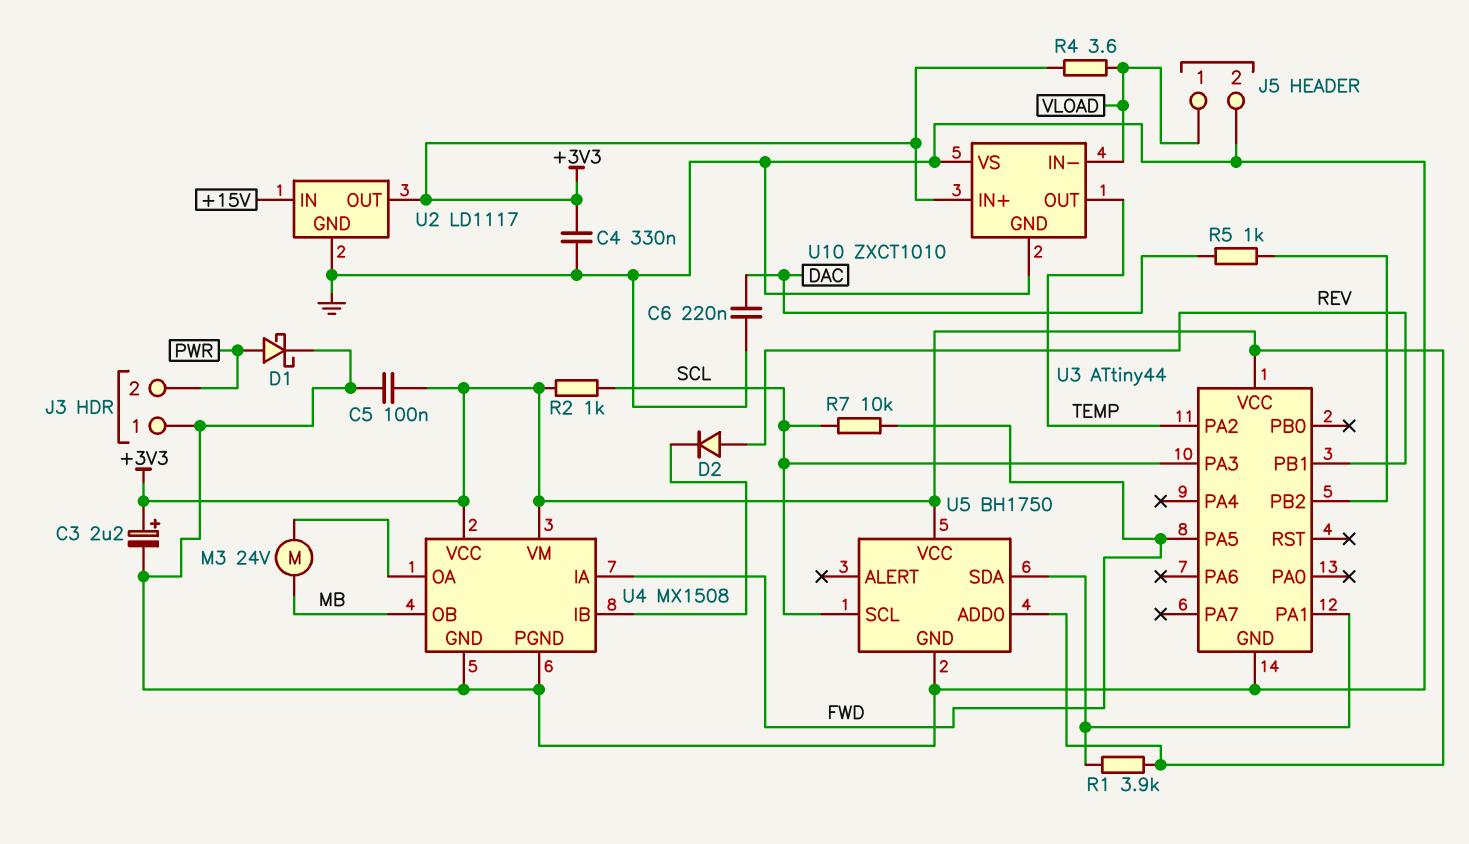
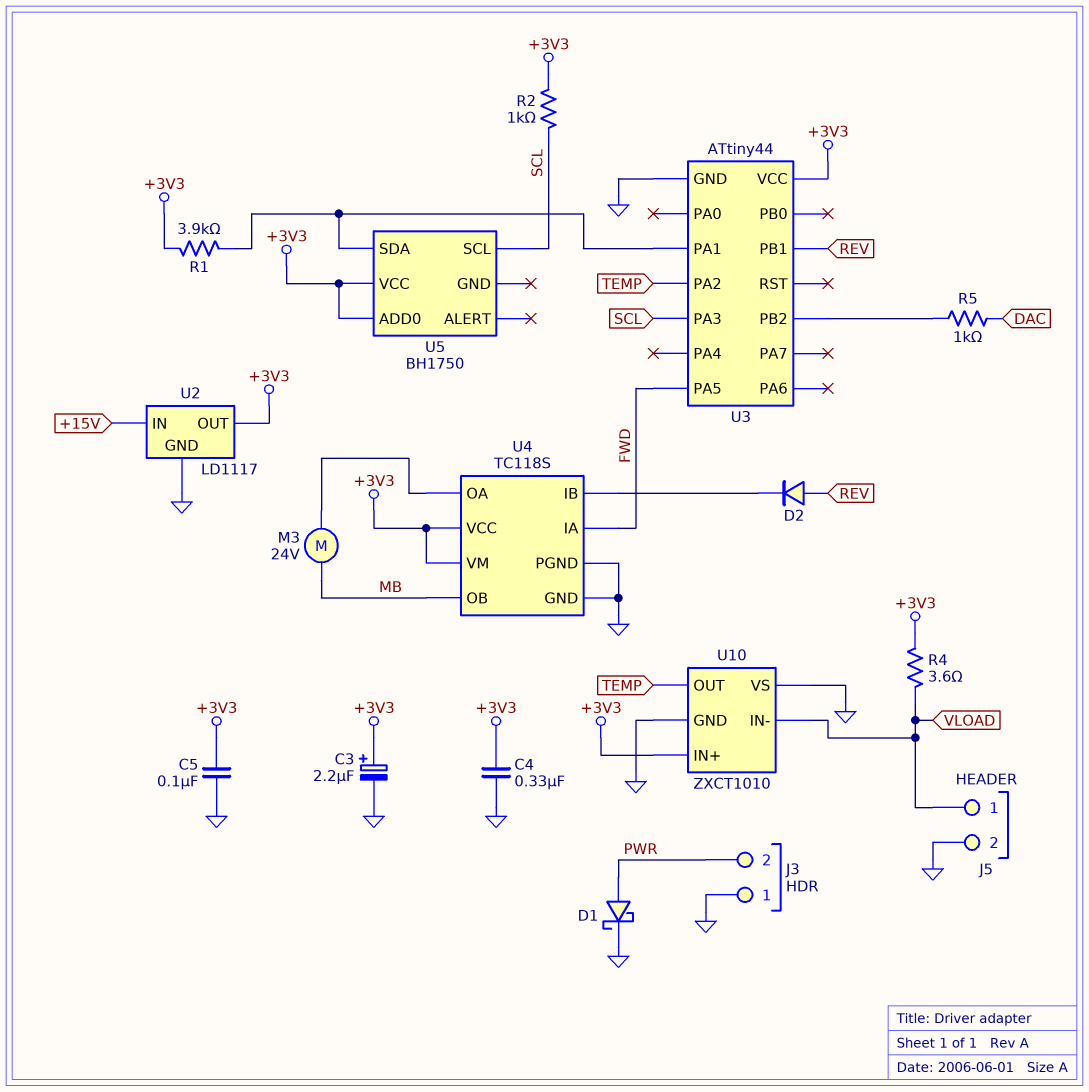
C6: 220nF (DAC, GND) -> none
R7: 10k (FWD, SCL) -> none
U4: MX1508 -> TC118S
U5 pin GND: GND -> none

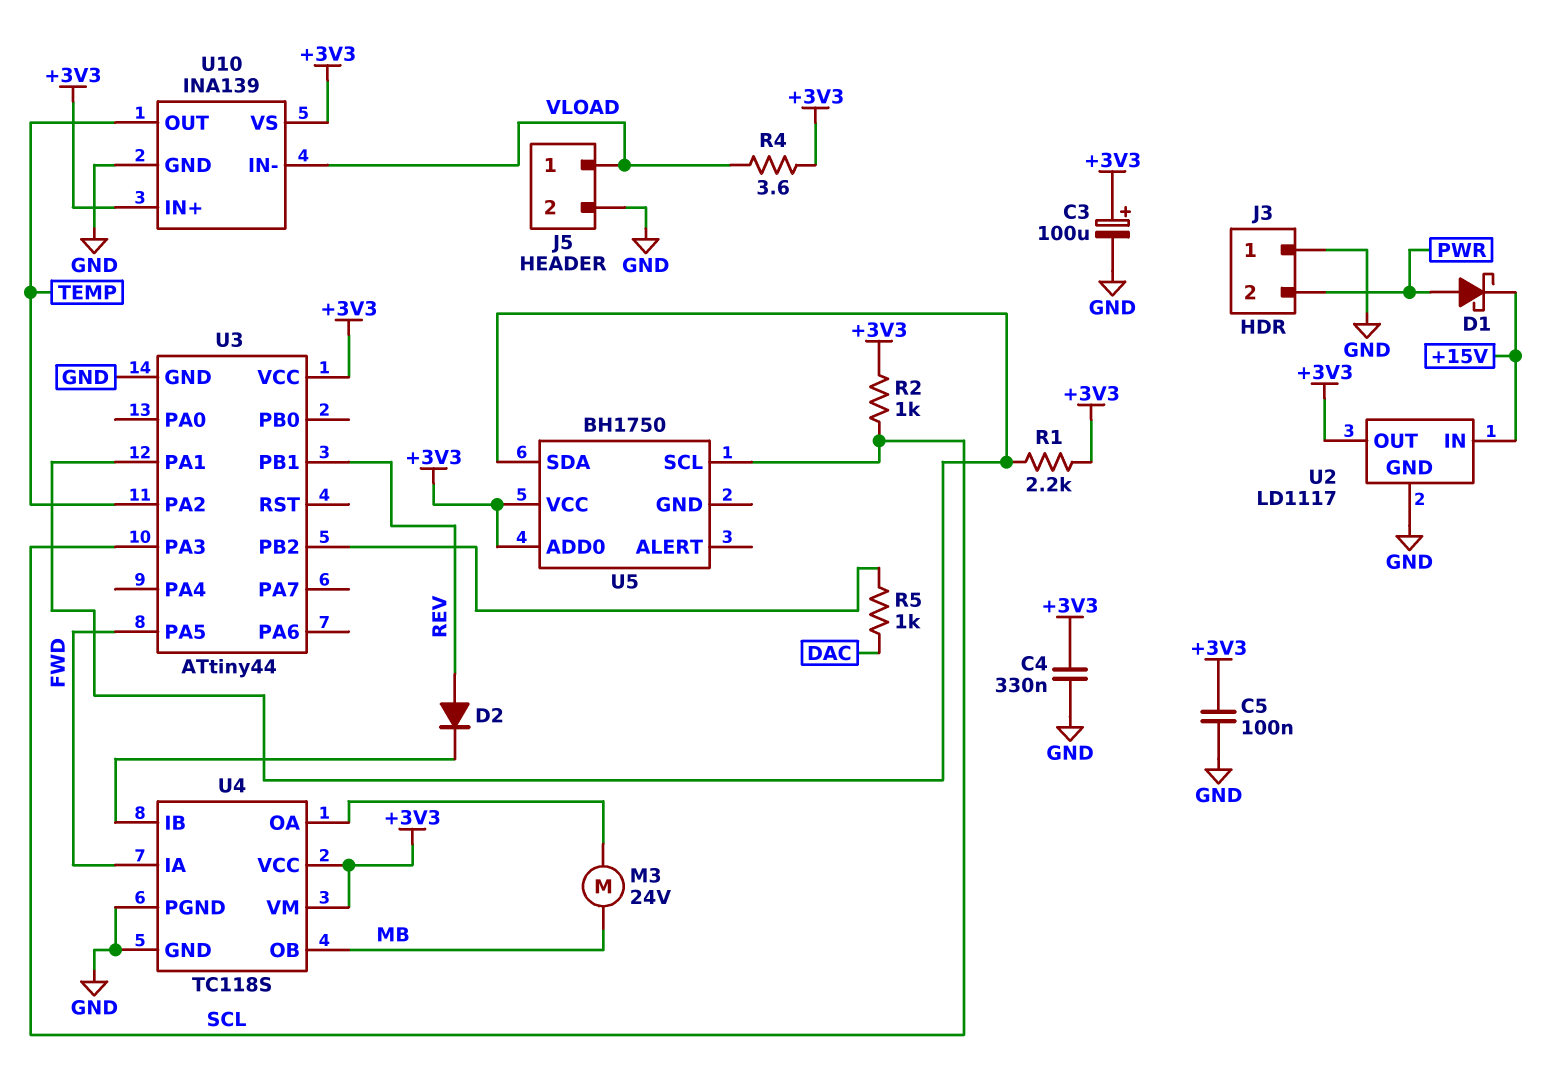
C3: 2.2uF (plus +3V3, minus GND) -> 100uF (plus +3V3, minus GND)
D1: schottky (A PWR, K GND) -> schottky (A PWR, K +15V)
R1: 3.9k (+3V3, U3/PA1) -> 2.2k (+3V3, U3/PA1)
U10: ZXCT1010 -> INA139
U10 pin VS: GND -> +3V3

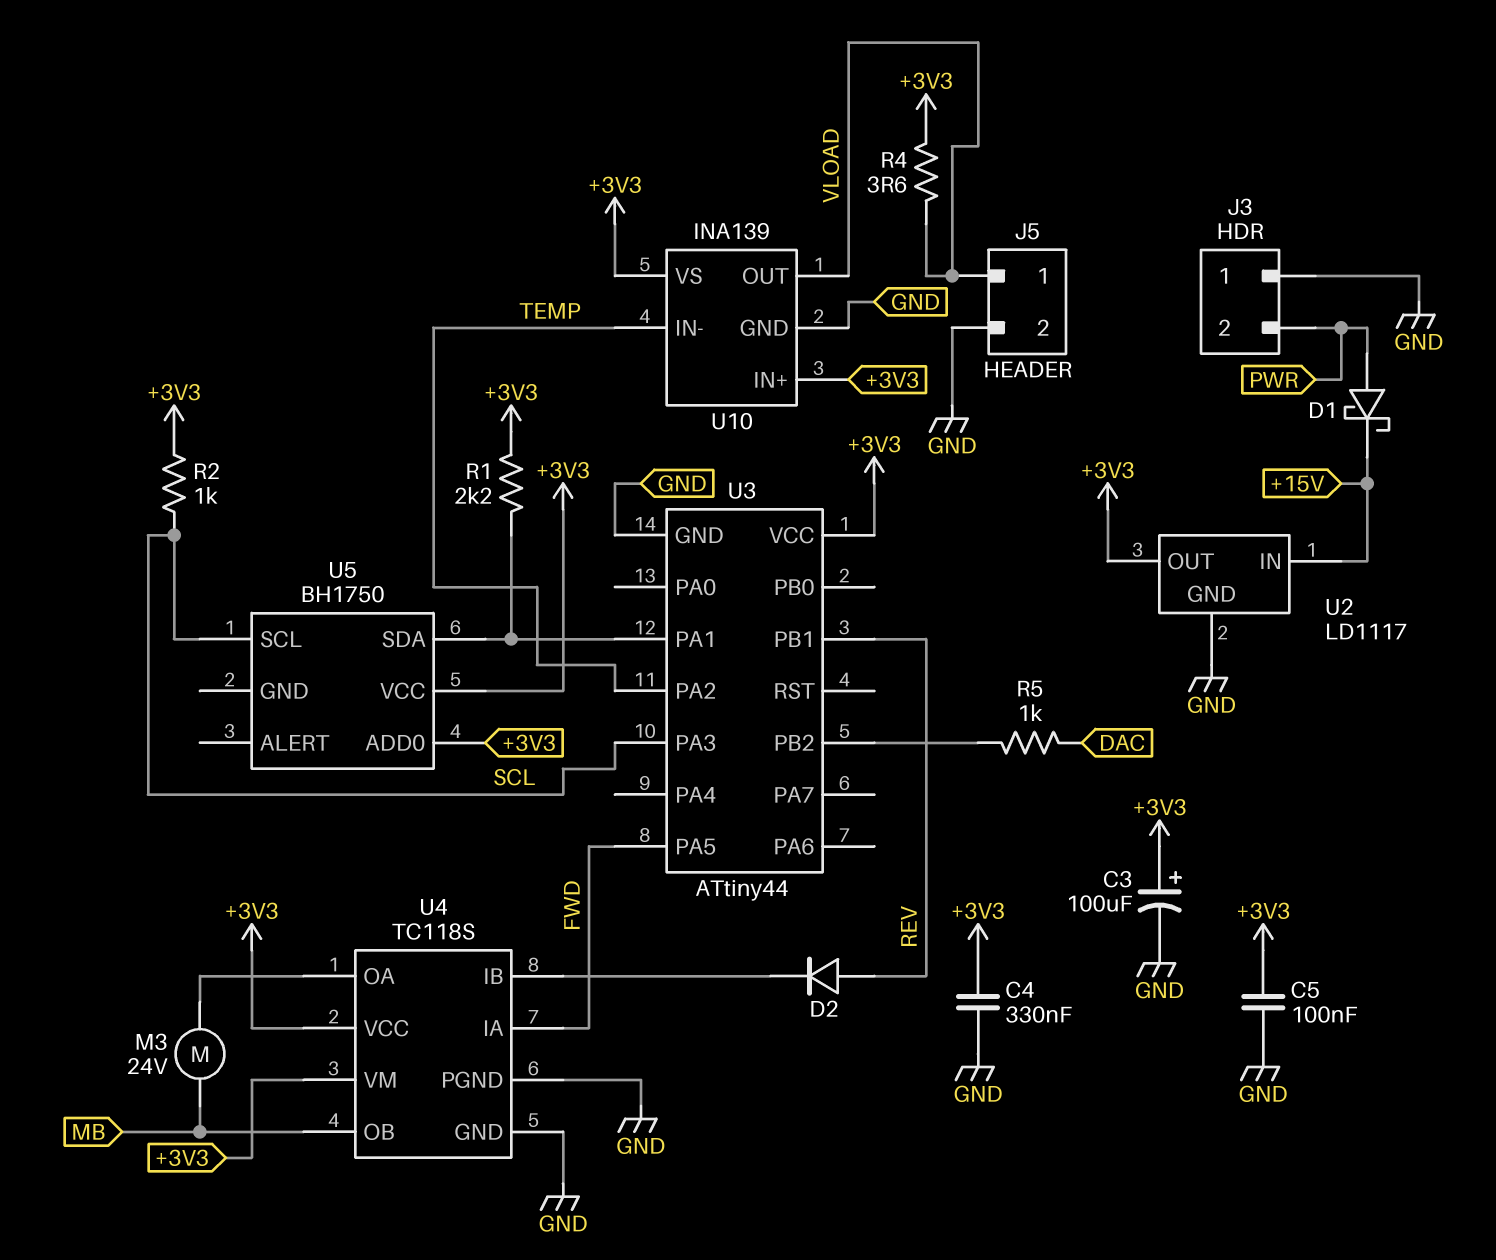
U10 pin IN-: VLOAD -> TEMP
U10 pin OUT: TEMP -> VLOAD

